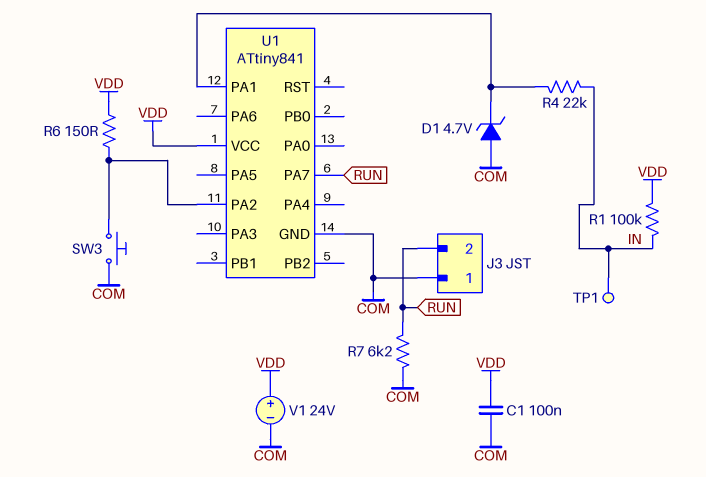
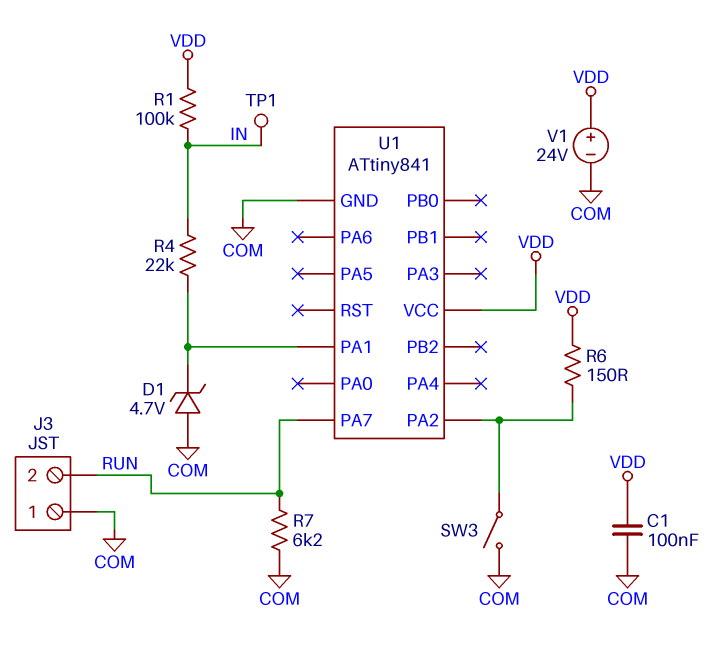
SW3: button (COM, U1/PA2) -> switch (COM, U1/PA2)

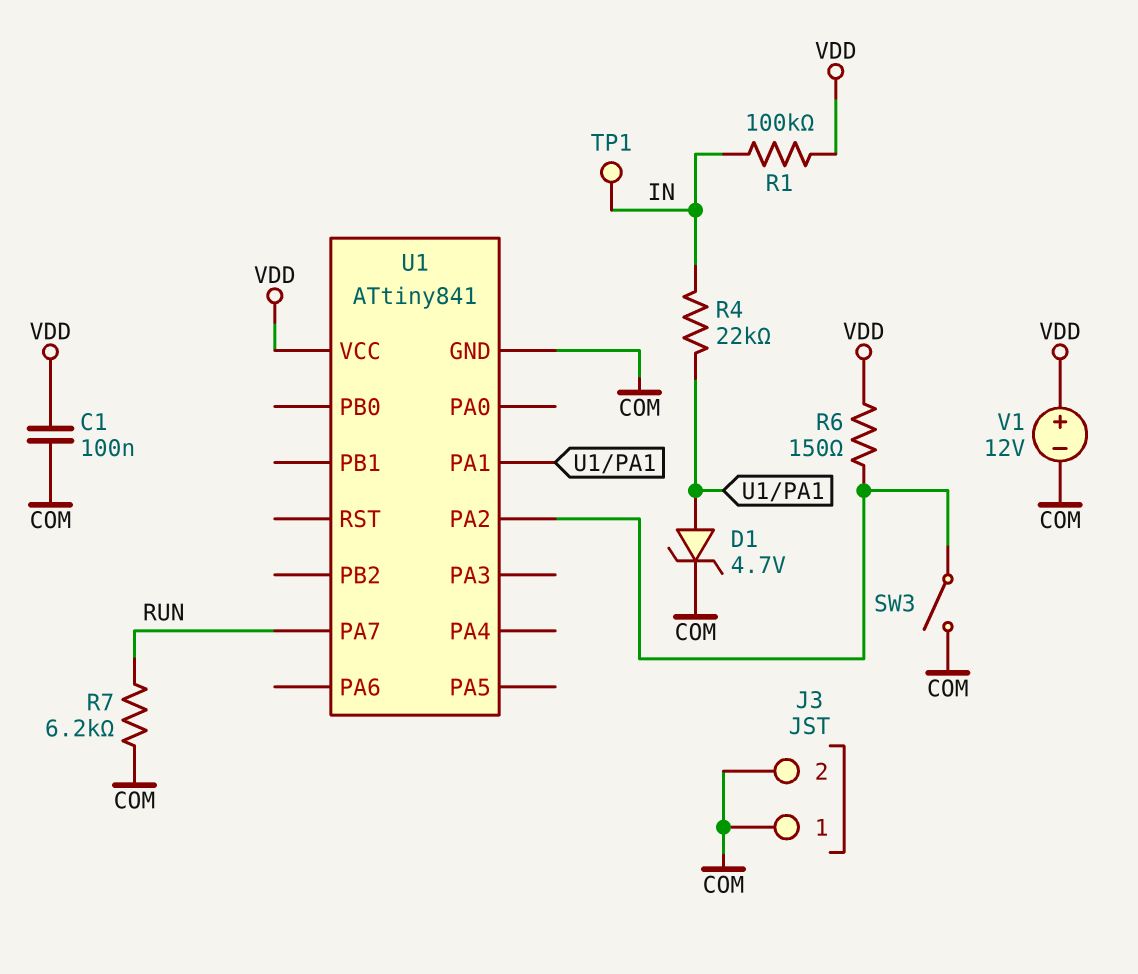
D1: zener 4.7V (A COM, K U1/PA1) -> zener 4.7V (A U1/PA1, K COM)
J3 pin 2: RUN -> COM
V1: 24V (plus VDD, minus COM) -> 12V (plus VDD, minus COM)

